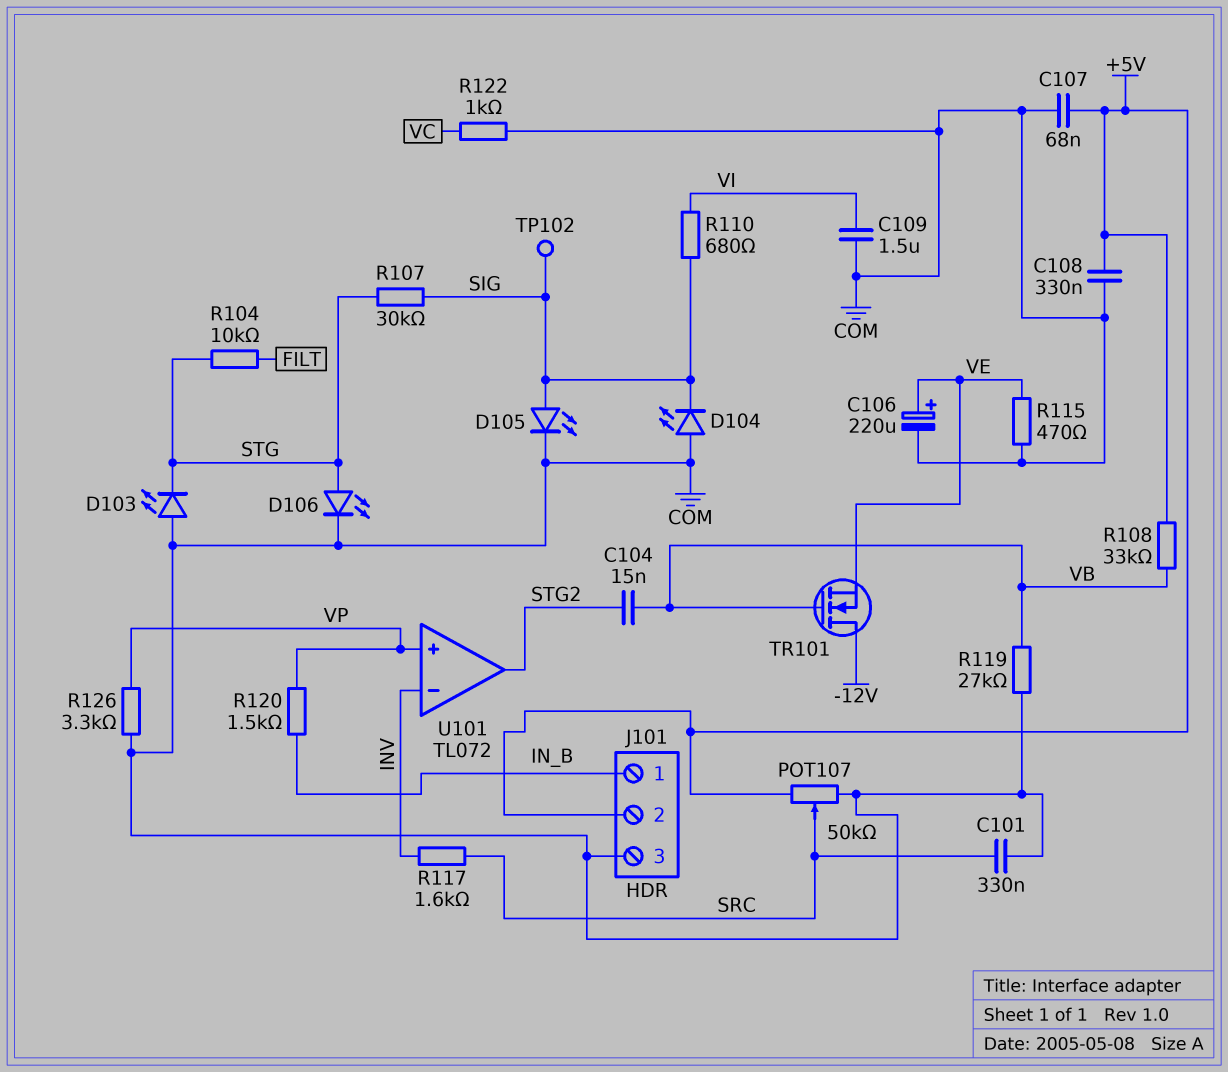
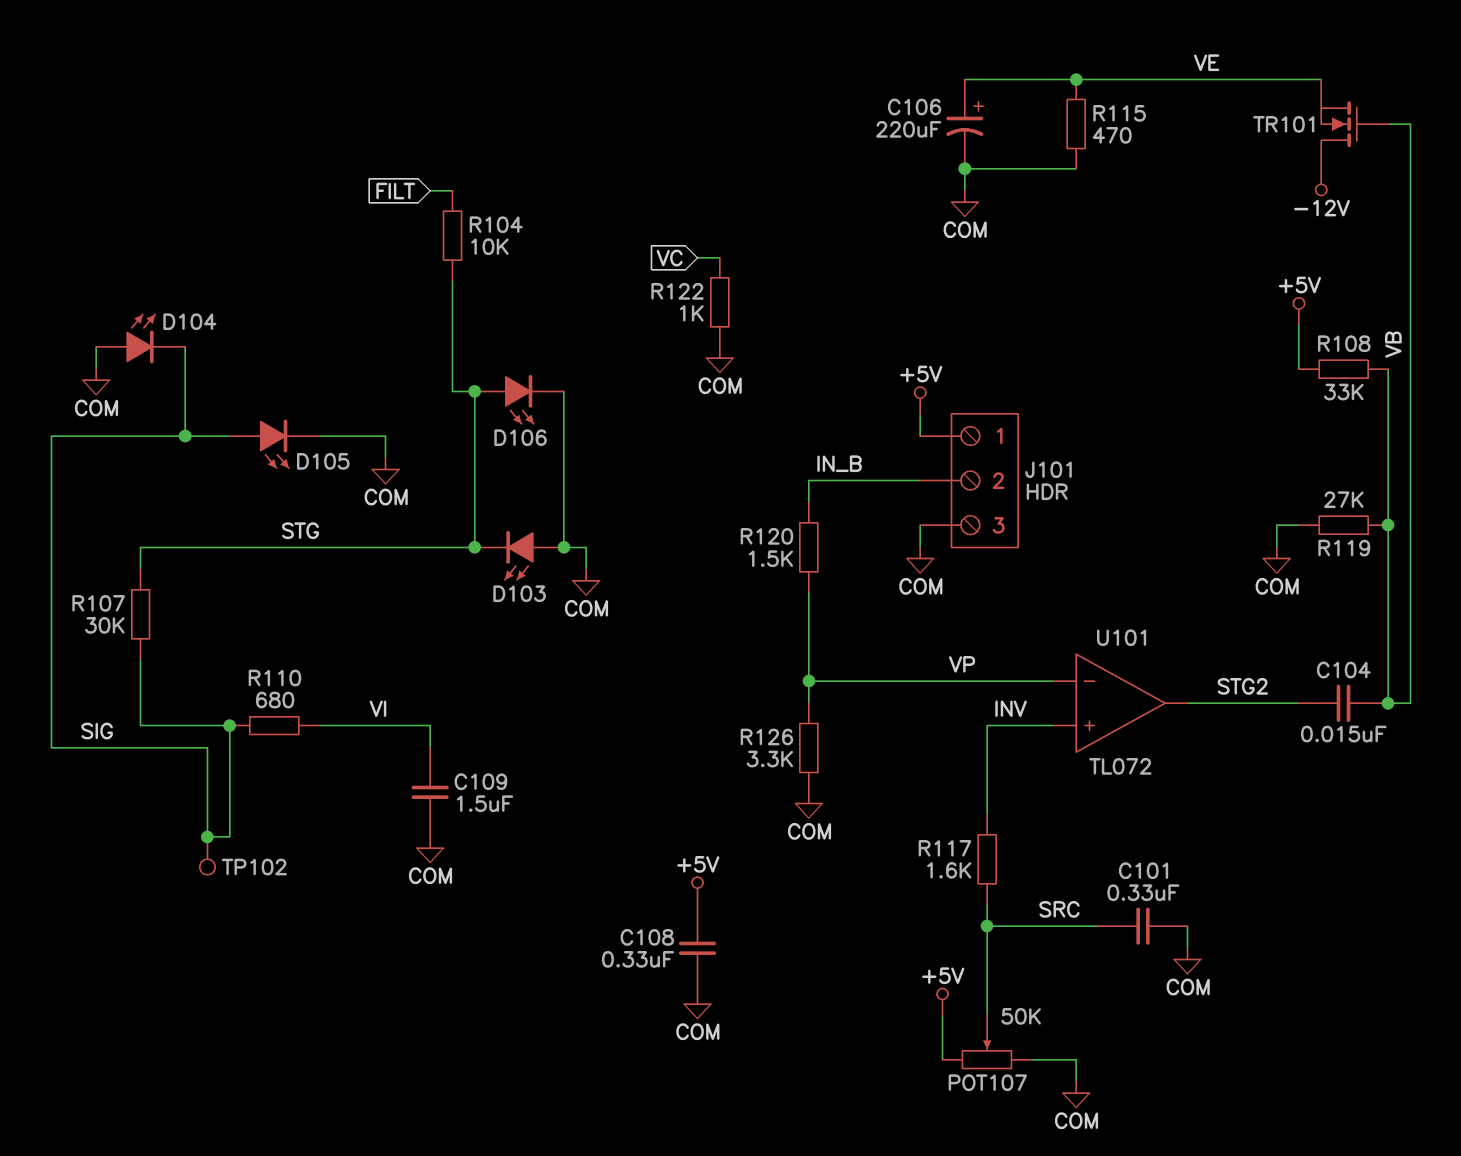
C107: 68nF (+5V, COM) -> none
J101 pin 1: IN_B -> +5V
J101 pin 2: +5V -> IN_B
U101 pin in+: VP -> INV
U101 pin in-: INV -> VP

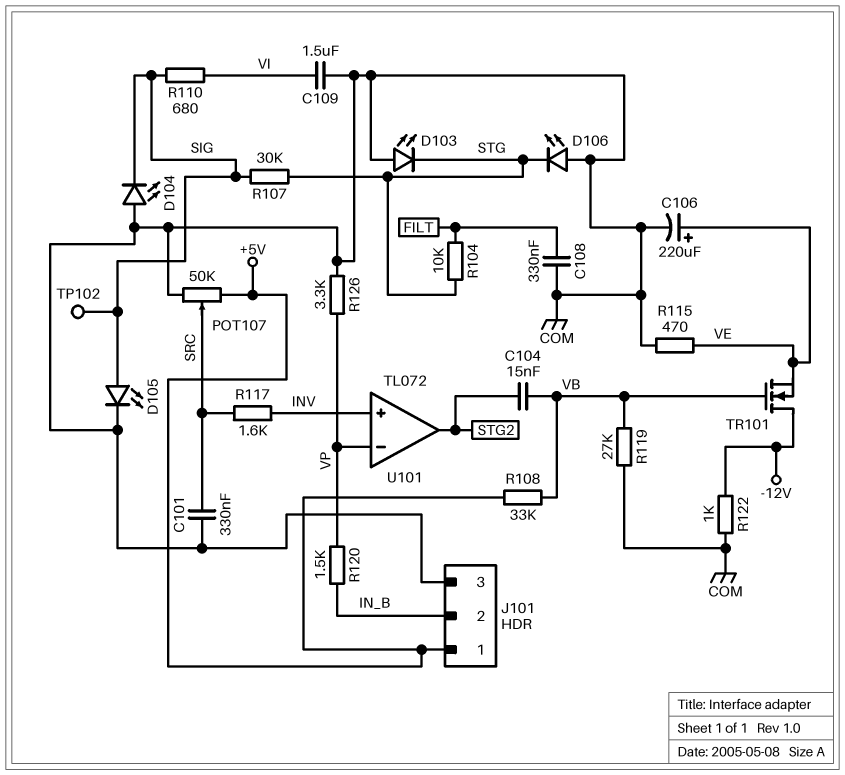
C108: 330nF (+5V, COM) -> 330nF (COM, FILT)
D106: LED (A STG, K COM) -> LED (A COM, K STG)
R122: 1k (COM, VC) -> 1k (-12V, COM)

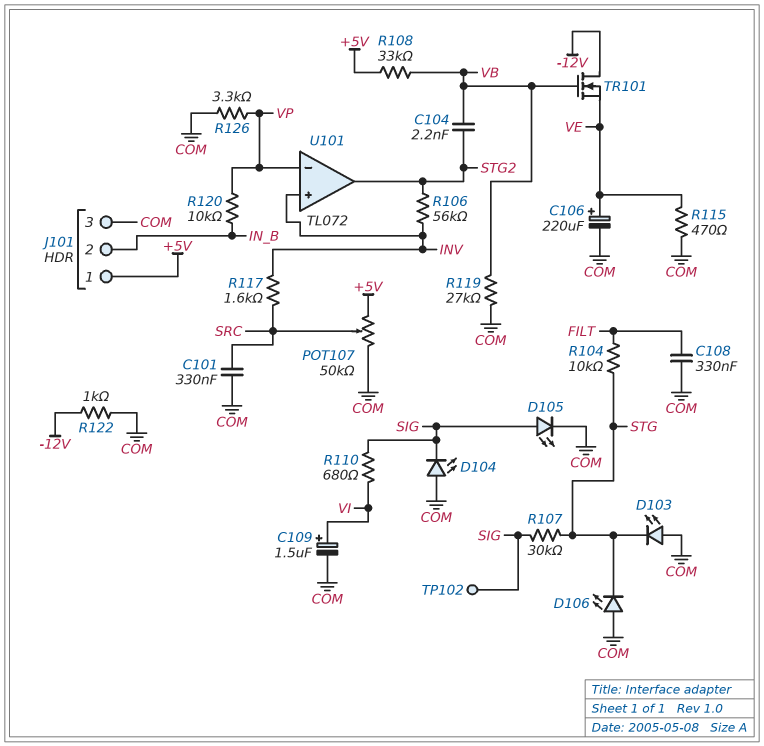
C104: 15nF (STG2, VB) -> 2.2nF (STG2, VB)
C109: 1.5uF (COM, VI) -> 1.5uF (plus VI, minus COM)
R106: none -> 56k (INV, STG2)
R120: 1.5k (IN_B, VP) -> 10k (IN_B, VP)

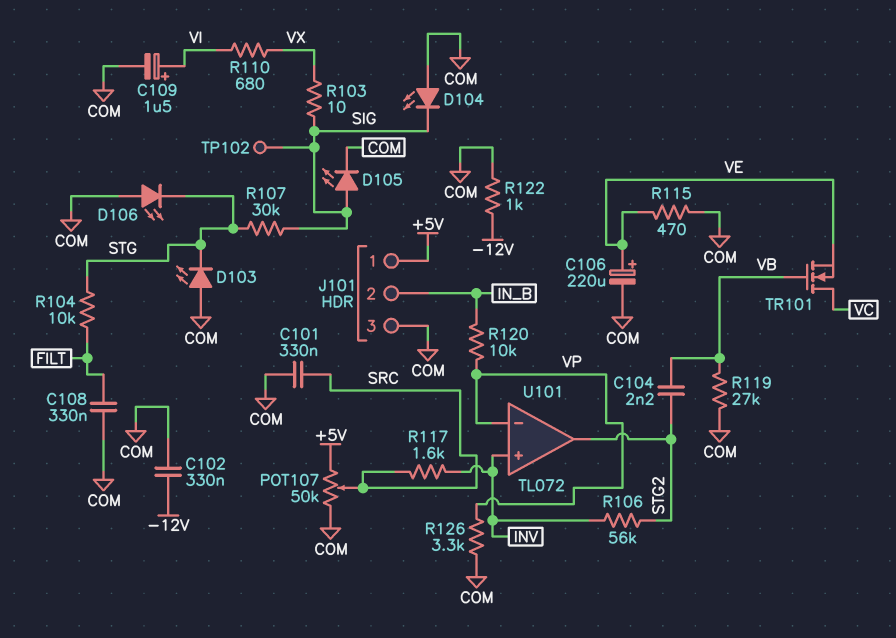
C102: none -> 330nF (-12V, COM)
R103: none -> 10 (SIG, VX)
R108: 33k (+5V, VB) -> none
R110: 680 (SIG, VI) -> 680 (VI, VX)
TR101: NMOS (G VB, D -12V, S VE) -> NMOS (G VB, D VC, S VE)

